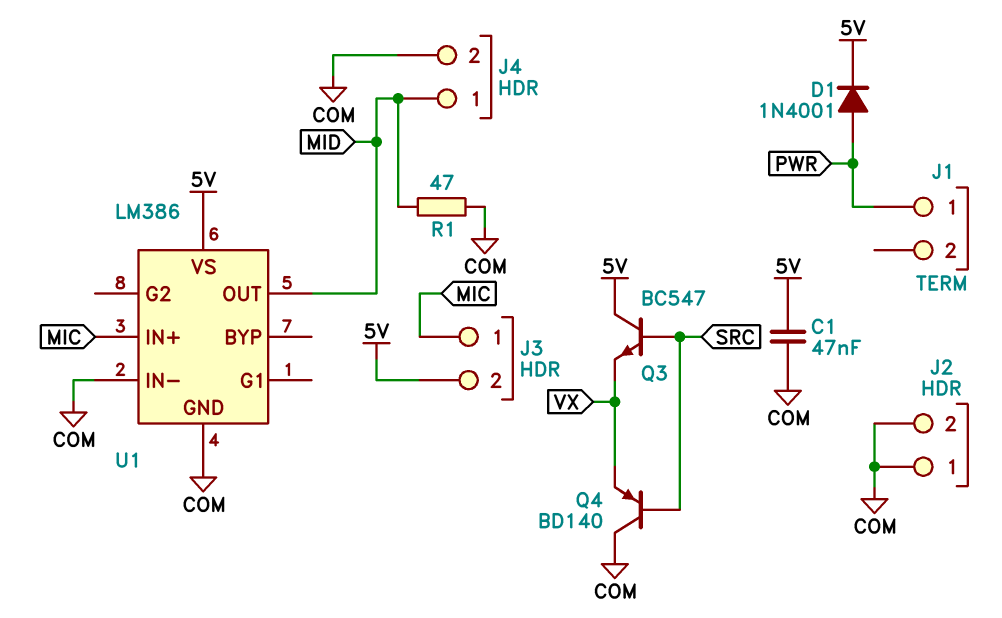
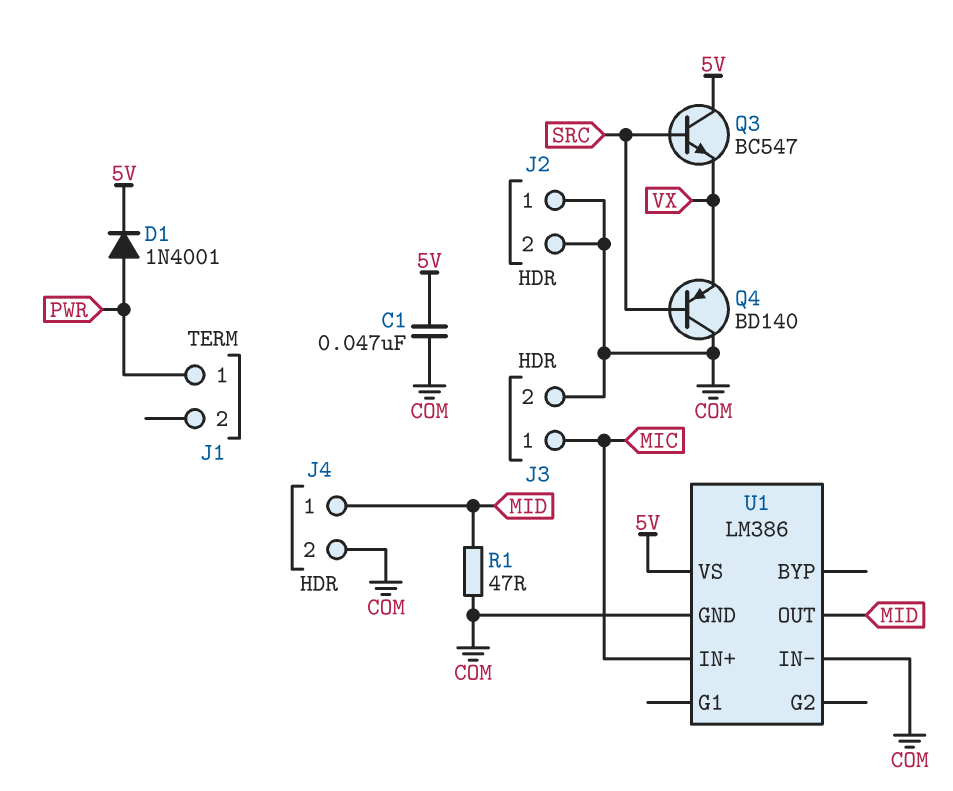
J3 pin 2: 5V -> COM

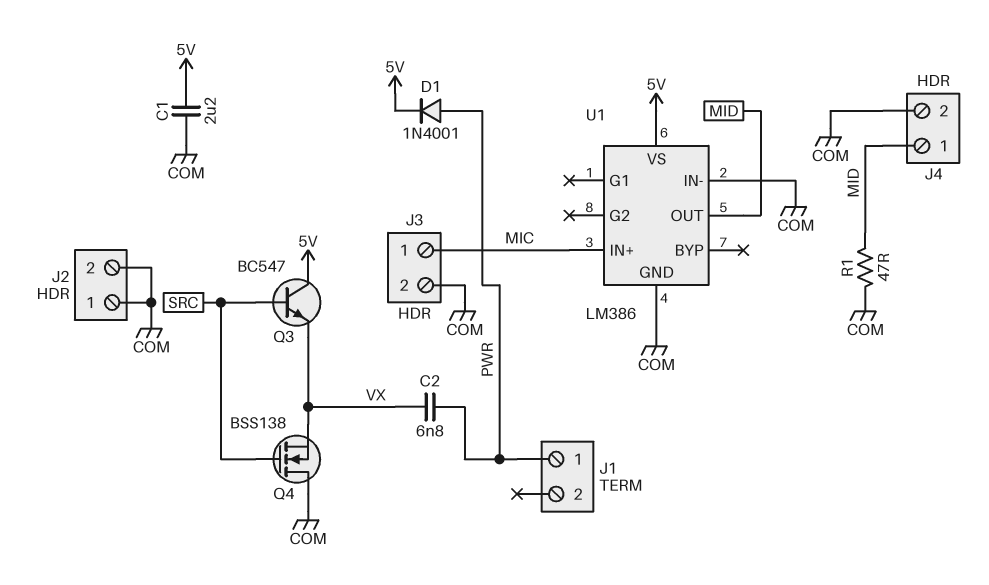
C1: 47nF (5V, COM) -> 2.2uF (5V, COM)
C2: none -> 6.8nF (PWR, VX)
Q4: PNP BD140 (B SRC, C COM, E VX) -> NMOS BSS138 (G SRC, D COM, S VX)

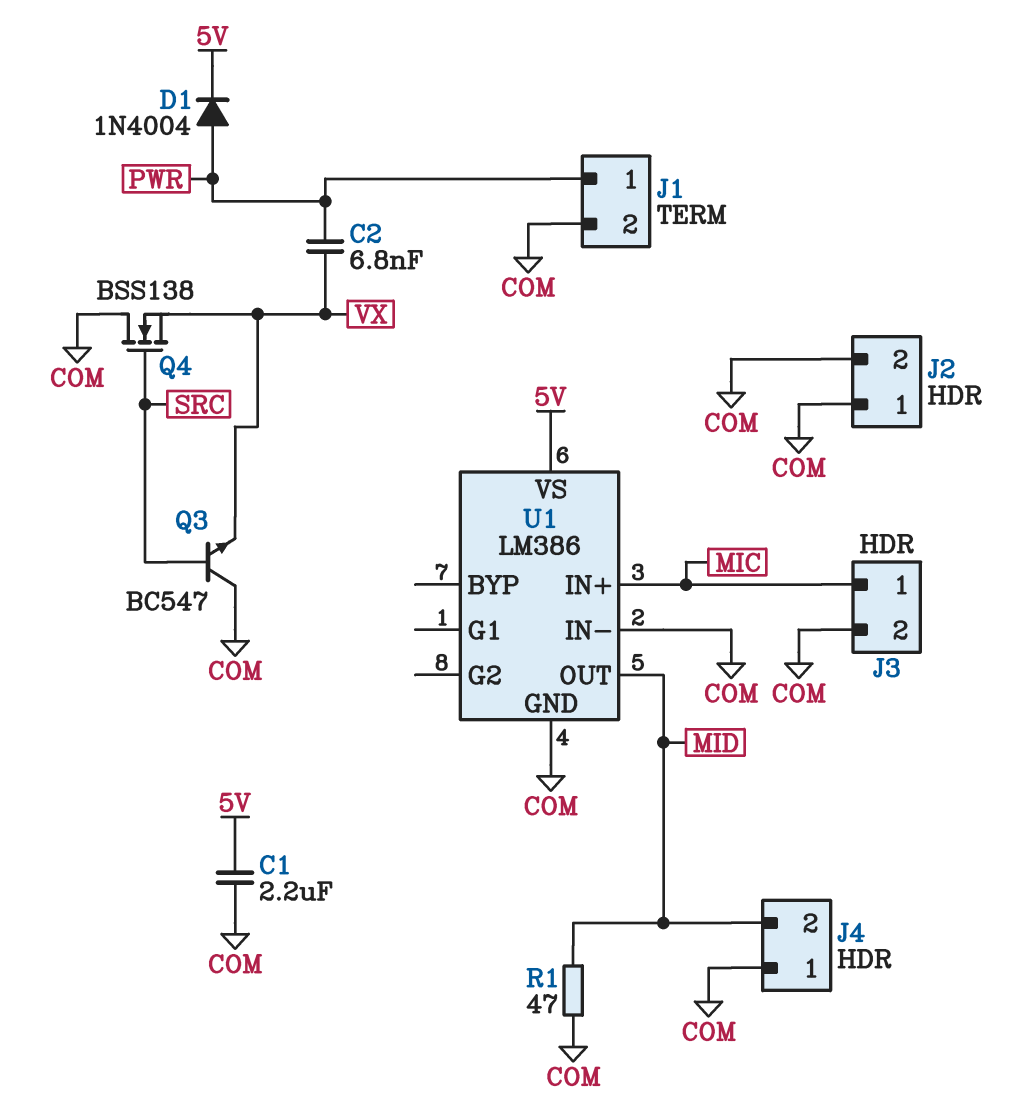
D1: diode 1N4001 (A PWR, K 5V) -> diode 1N4004 (A PWR, K 5V)
J1 pin 2: none -> COM
J4 pin 1: MID -> COM
J4 pin 2: COM -> MID
Q3: NPN BC547 (B SRC, C 5V, E VX) -> NPN BC547 (B SRC, C COM, E VX)

